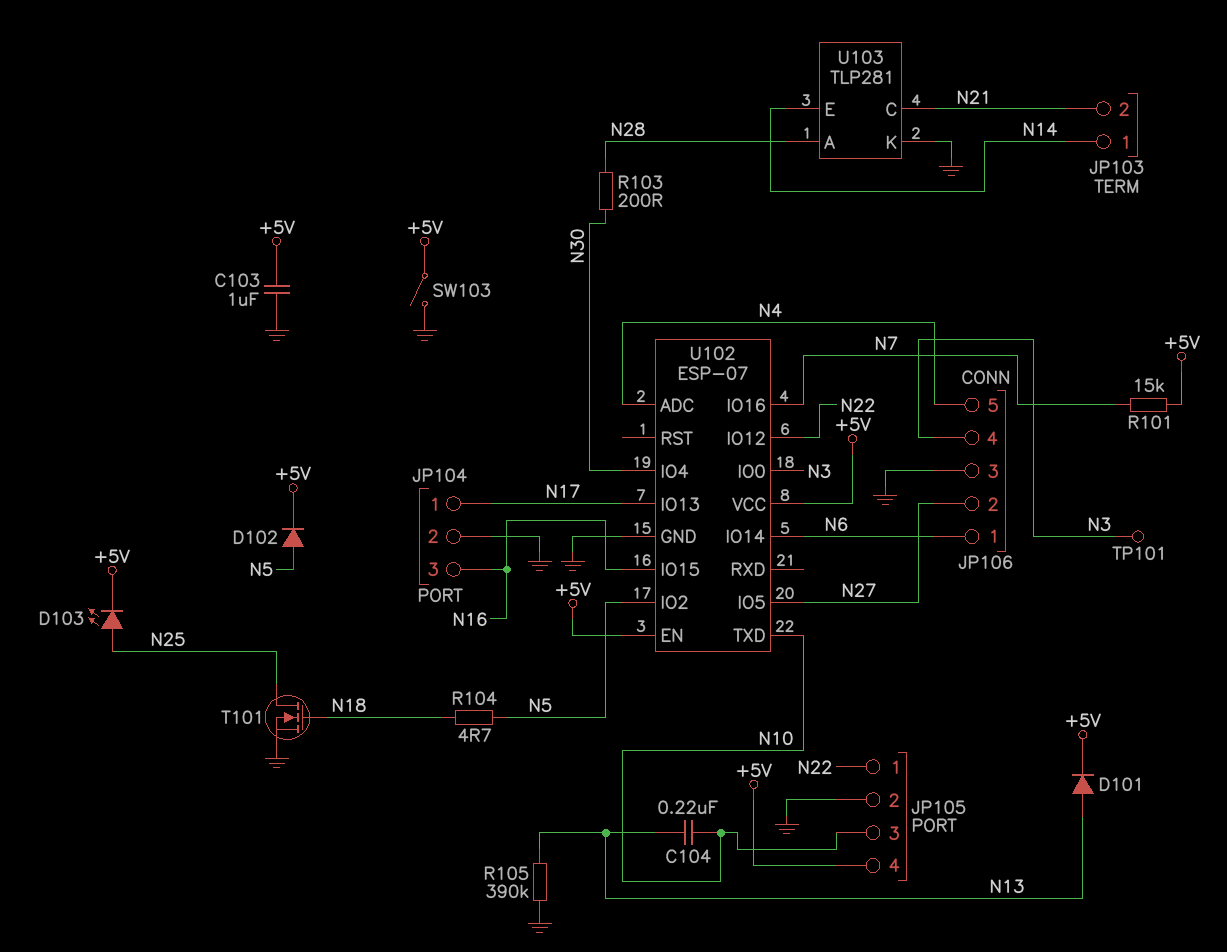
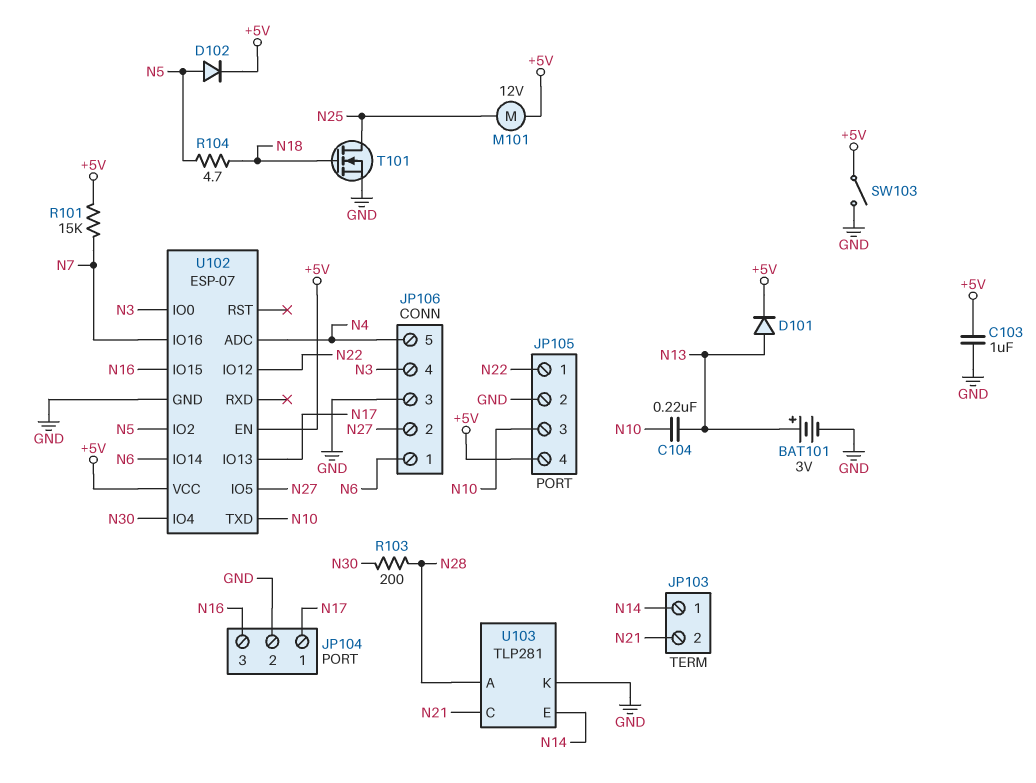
BAT101: none -> 3V (plus N13, minus GND)
D103: LED (A N25, K +5V) -> none
M101: none -> motor 12V (+5V, N25)
R105: 390k (GND, N13) -> none
TP101: test point (N3) -> none

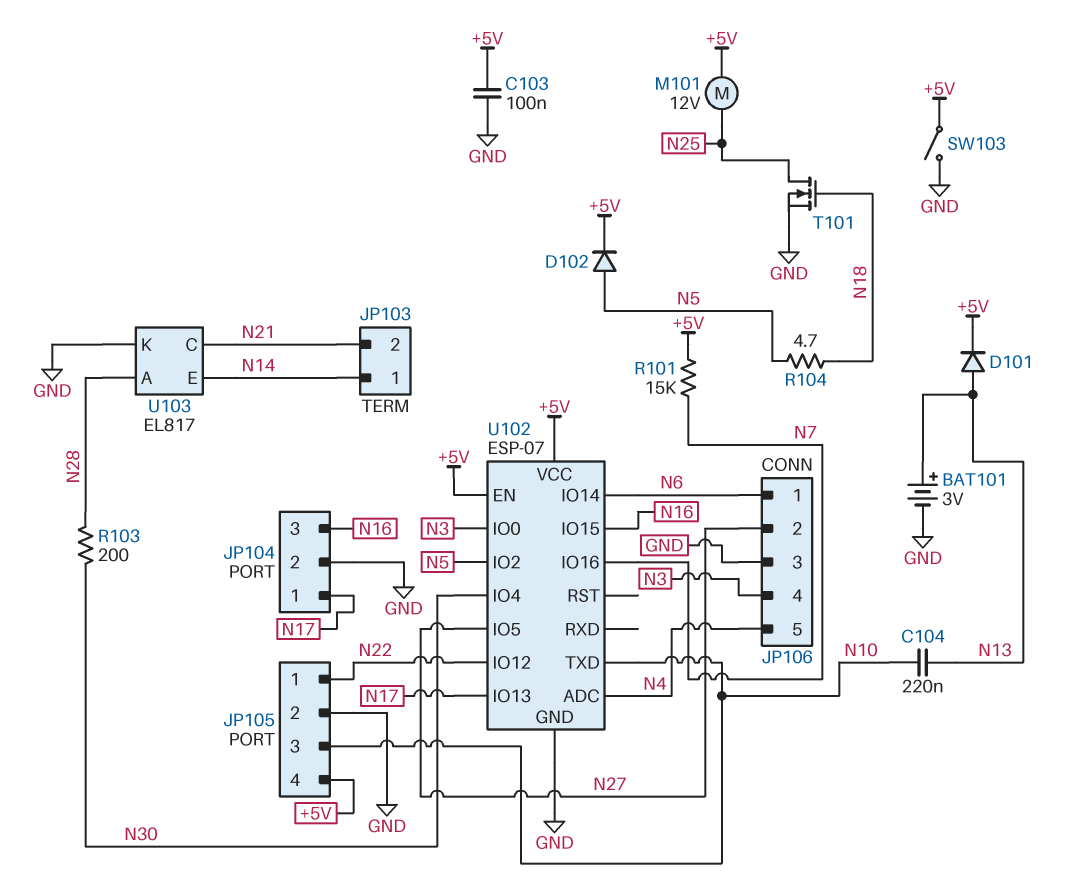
C103: 1uF (+5V, GND) -> 100nF (+5V, GND)
U103: TLP281 -> EL817

